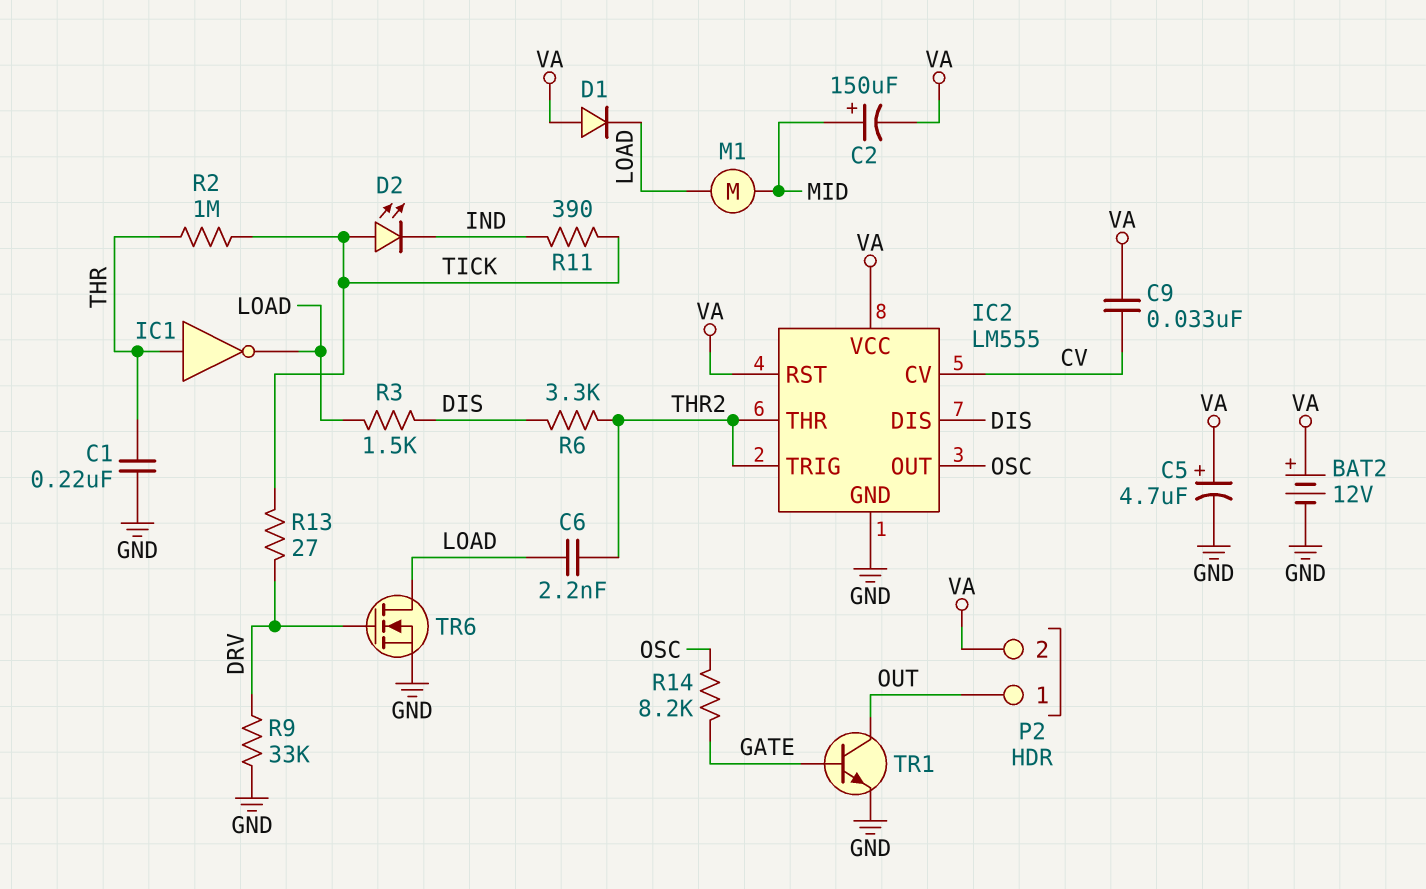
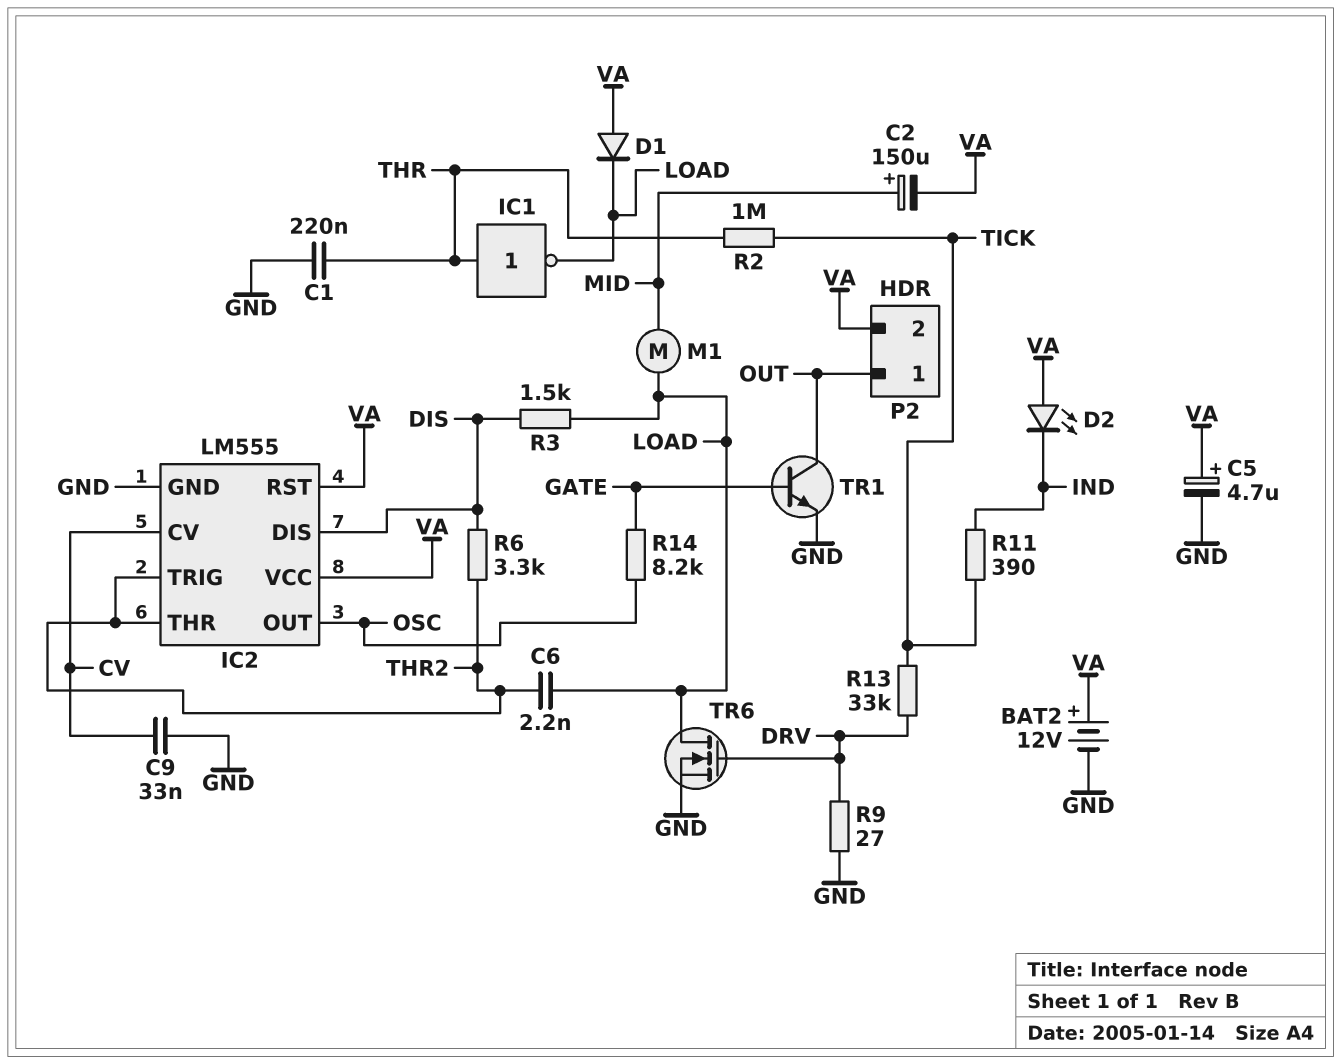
C9: 33nF (CV, VA) -> 33nF (CV, GND)
D2: LED (A TICK, K IND) -> LED (A VA, K IND)
R9: 33k (DRV, GND) -> 27 (DRV, GND)
R13: 27 (DRV, TICK) -> 33k (DRV, TICK)

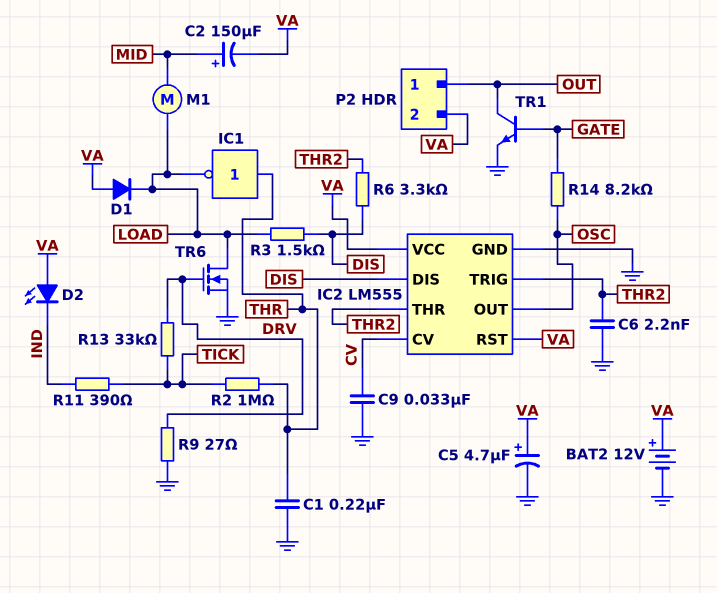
C6: 2.2nF (LOAD, THR2) -> 2.2nF (GND, THR2)

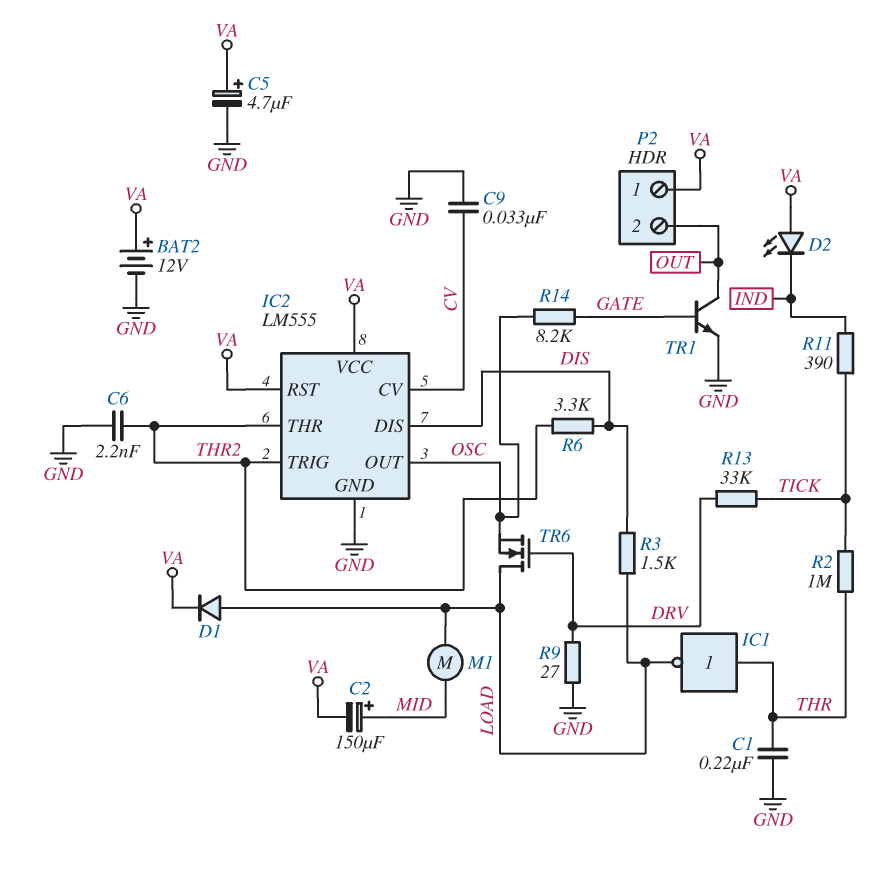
D1: diode (A VA, K LOAD) -> diode (A LOAD, K VA)
P2 pin 1: OUT -> VA
P2 pin 2: VA -> OUT
TR6: NMOS (G DRV, D LOAD, S GND) -> NMOS (G DRV, D LOAD, S OSC)

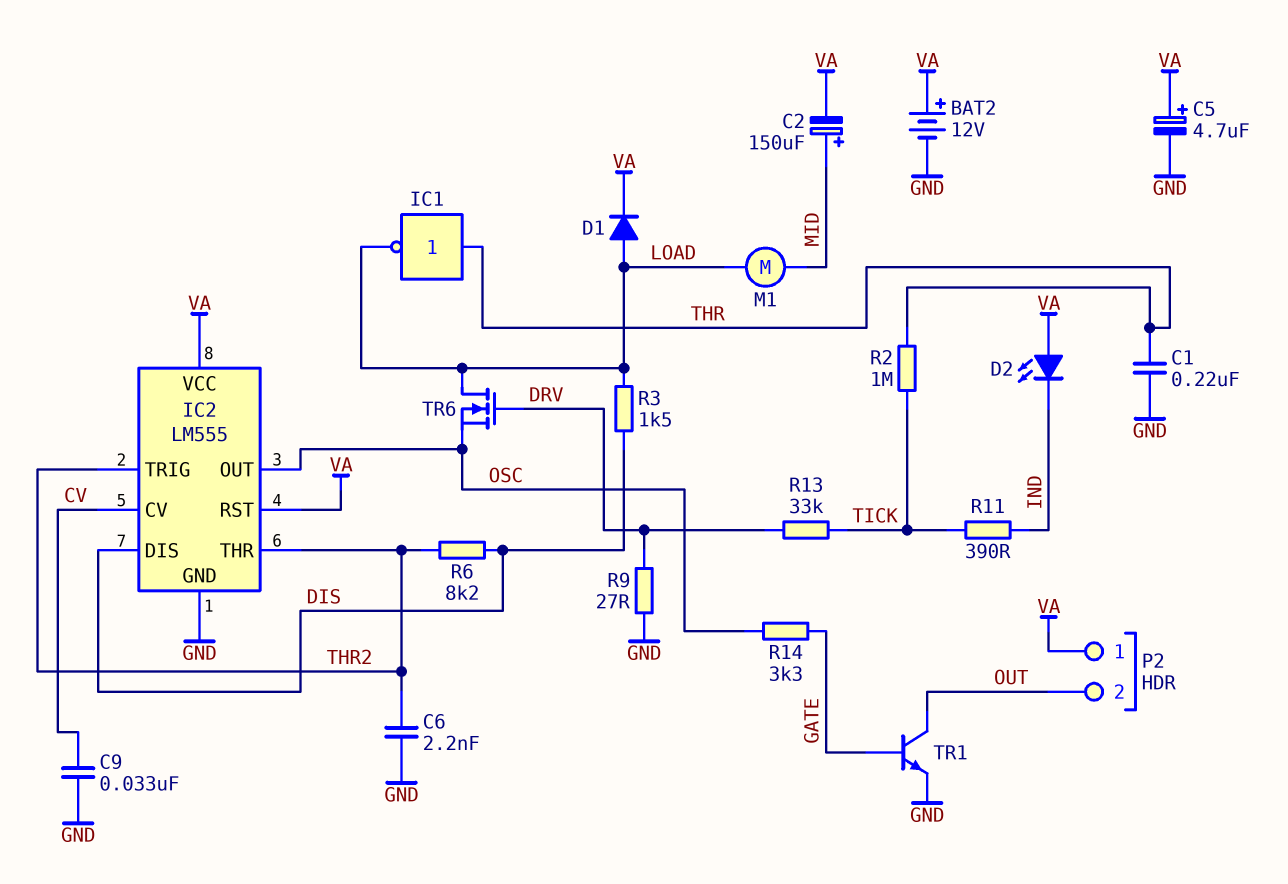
R6: 3.3k (DIS, THR2) -> 8.2k (DIS, THR2)
R14: 8.2k (GATE, OSC) -> 3.3k (GATE, OSC)

